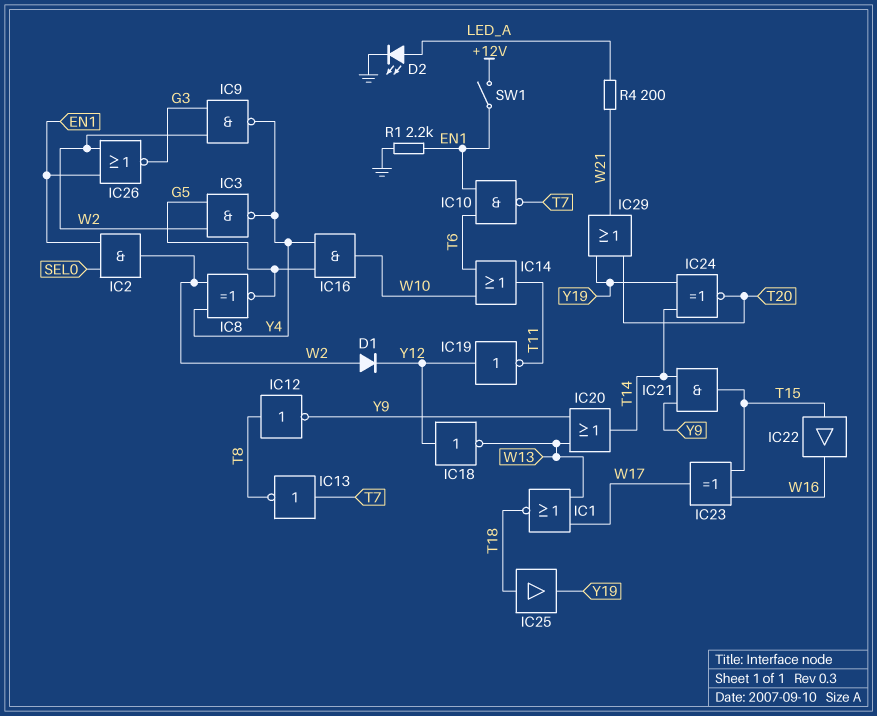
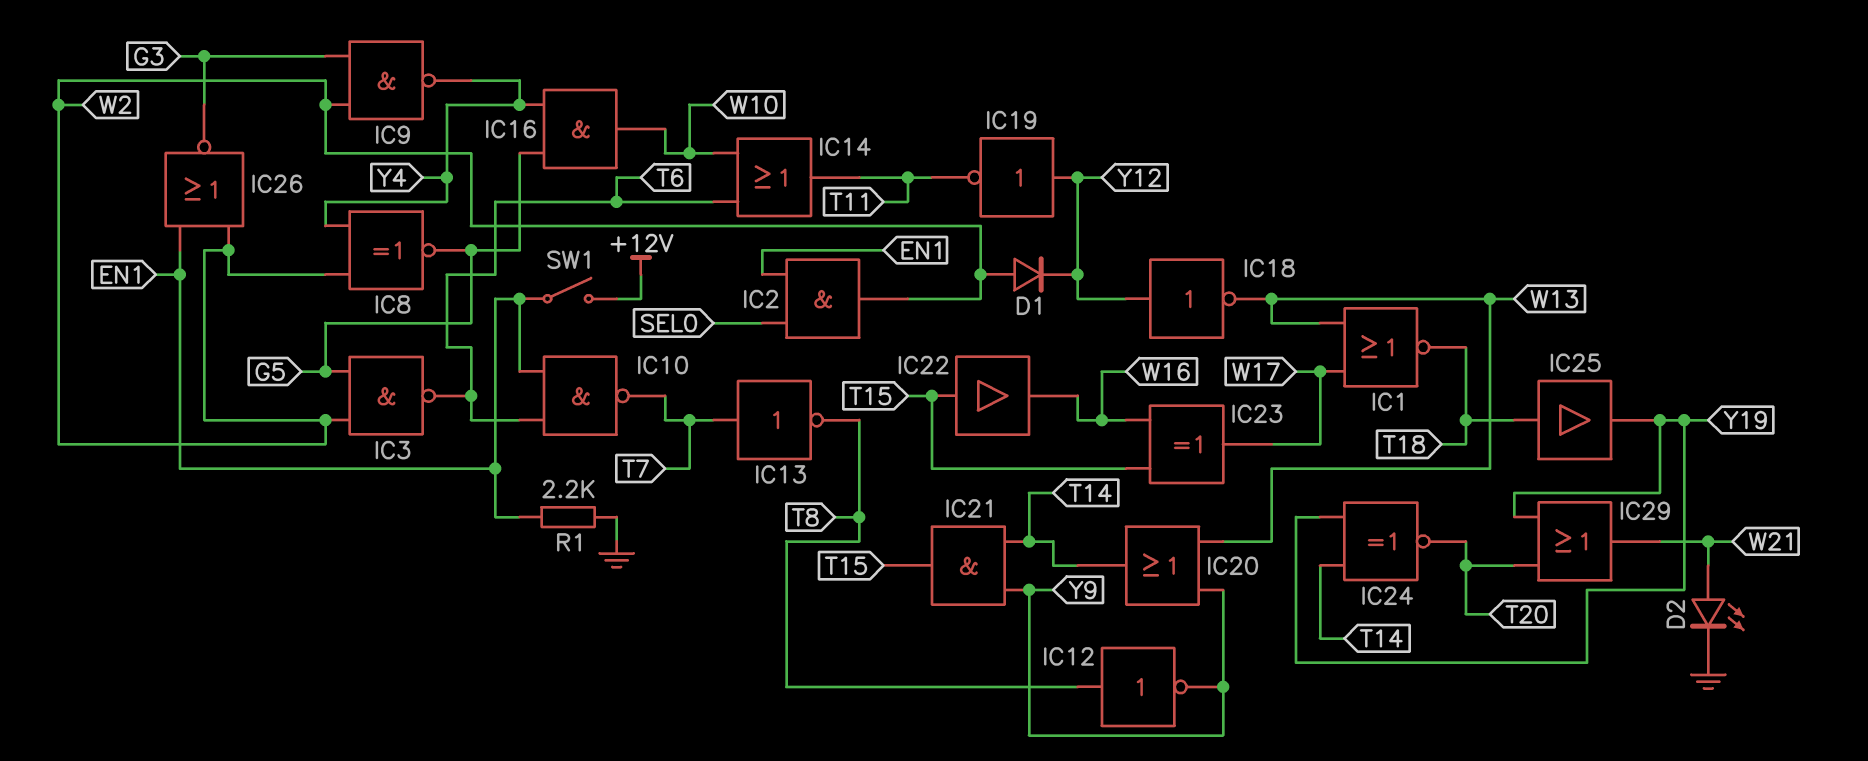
D2: LED (A LED_A, K GND) -> LED (A W21, K GND)
IC3: NAND (in G5, in W2, out Y4) -> NAND (in G5, in W2, out T6)
R4: 200 (LED_A, W21) -> none

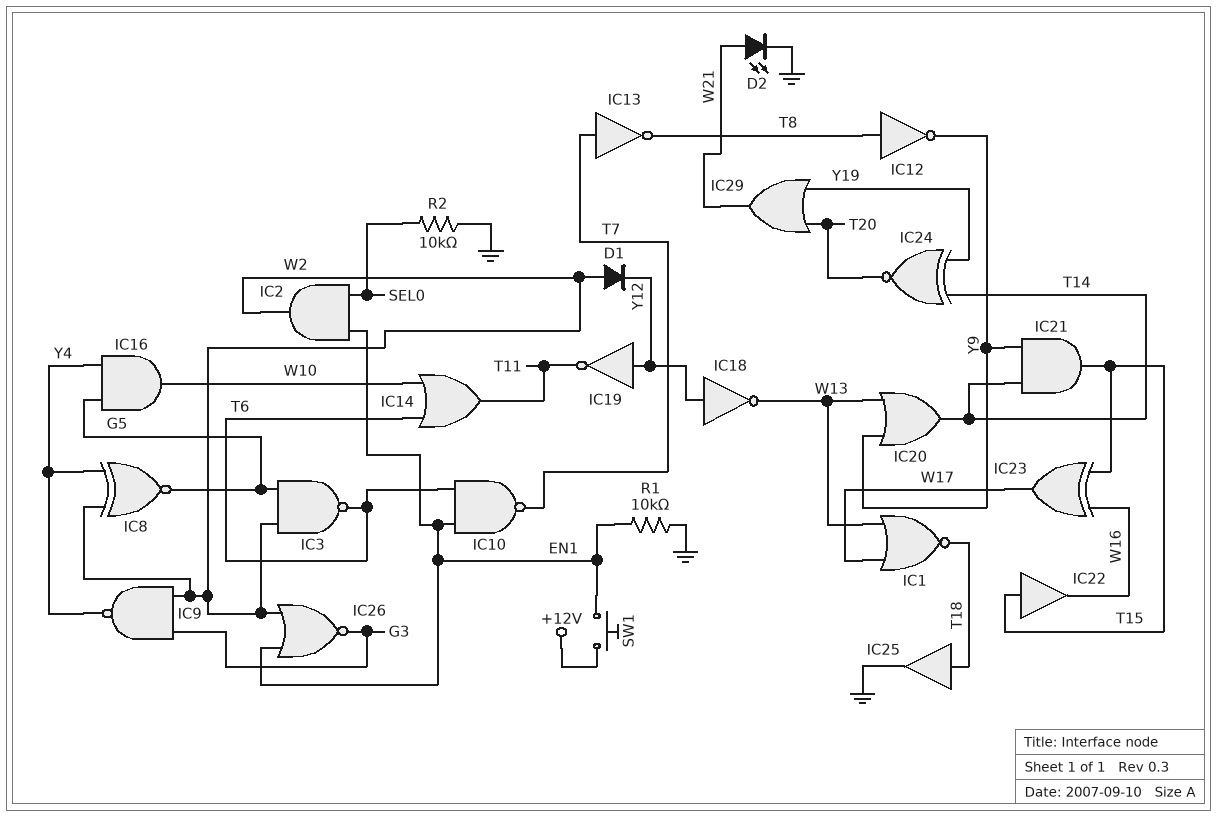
IC25: buffer (in T18, out Y19) -> buffer (in T18, out GND)
R1: 2.2k (EN1, GND) -> 10k (EN1, GND)
R2: none -> 10k (GND, SEL0)
SW1: switch (+12V, EN1) -> button (+12V, EN1)

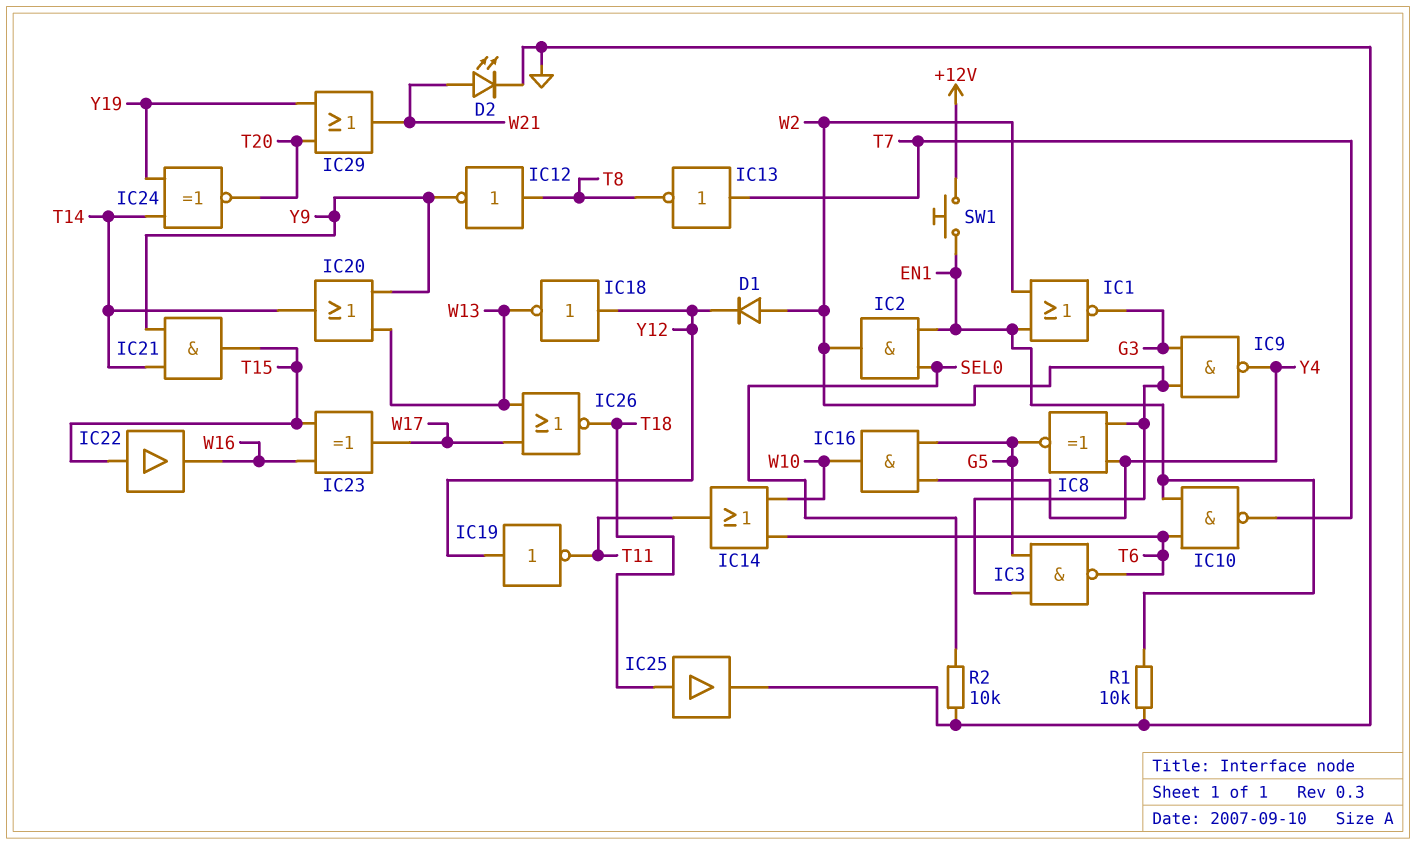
IC1: NOR (in W13, in W17, out T18) -> NOR (in EN1, in W2, out G3)
IC26: NOR (in EN1, in W2, out G3) -> NOR (in W13, in W17, out T18)

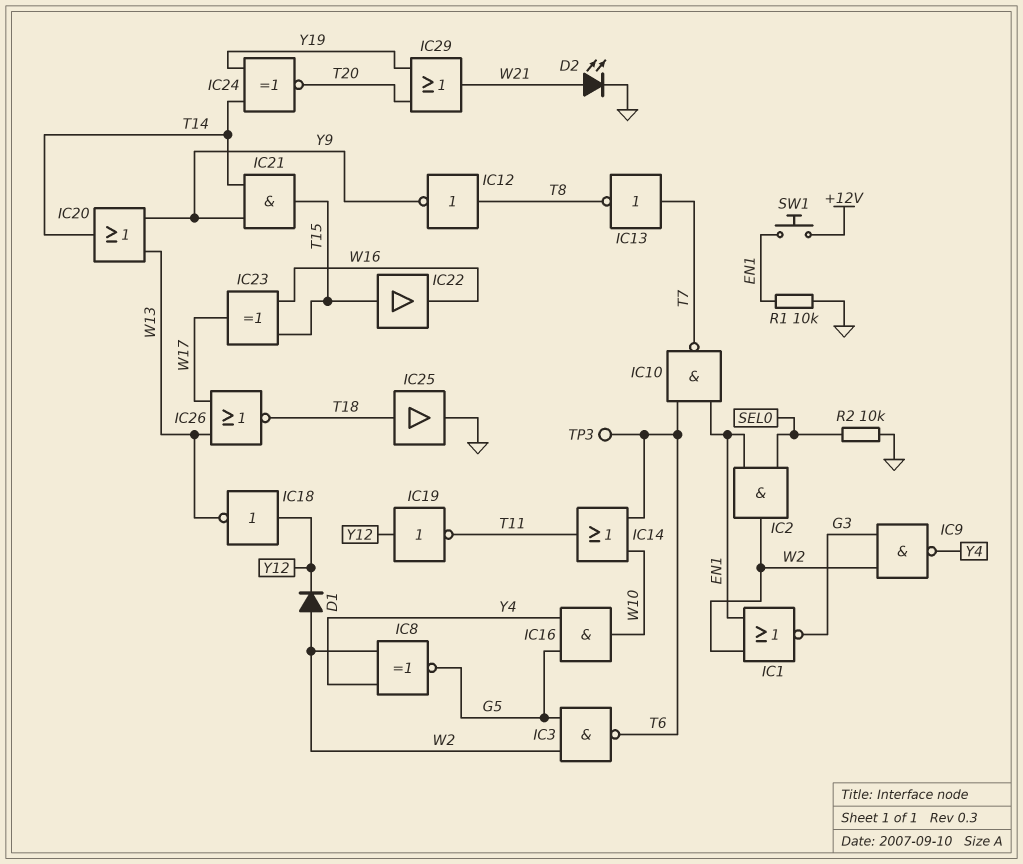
TP3: none -> test point (T6)

